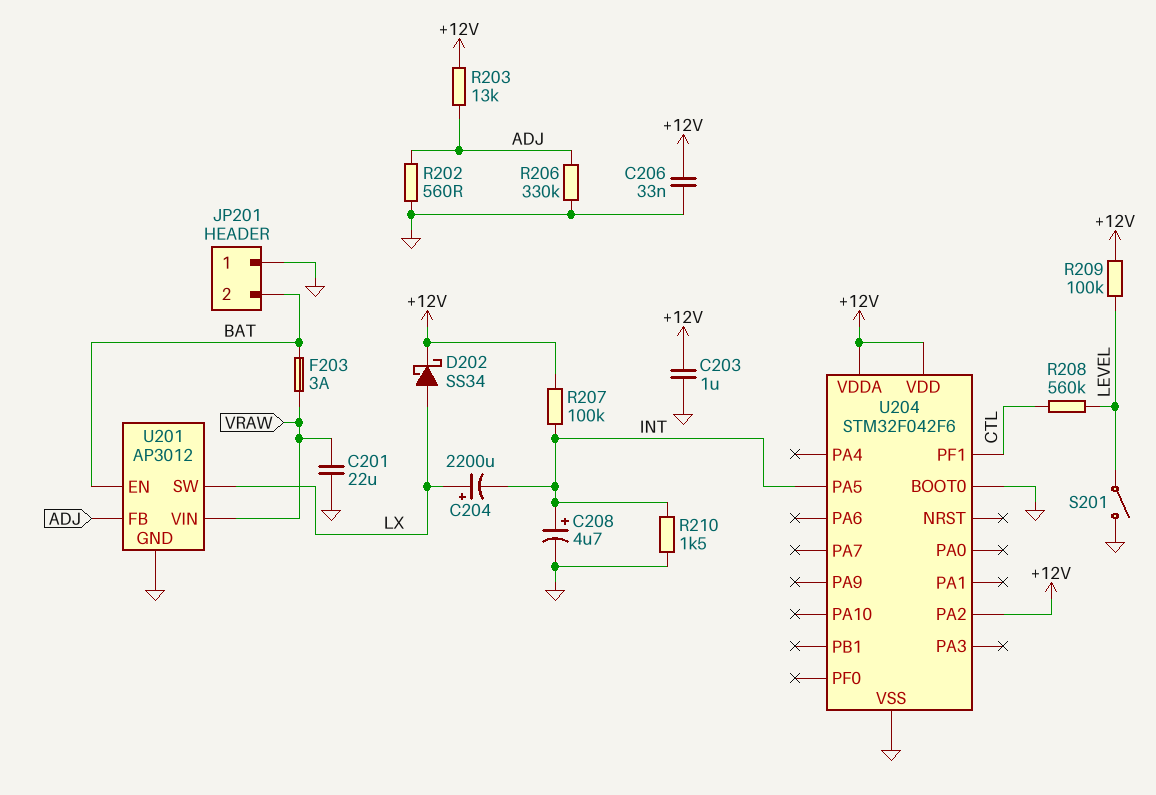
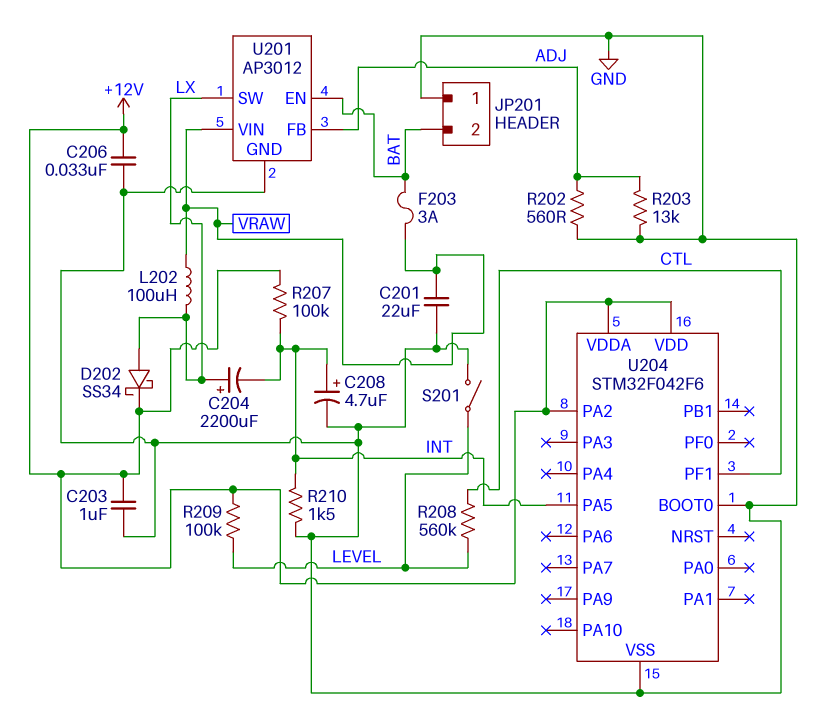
L202: none -> 100uH (LX, VRAW)
R203: 13k (+12V, ADJ) -> 13k (ADJ, GND)
R206: 330k (ADJ, GND) -> none

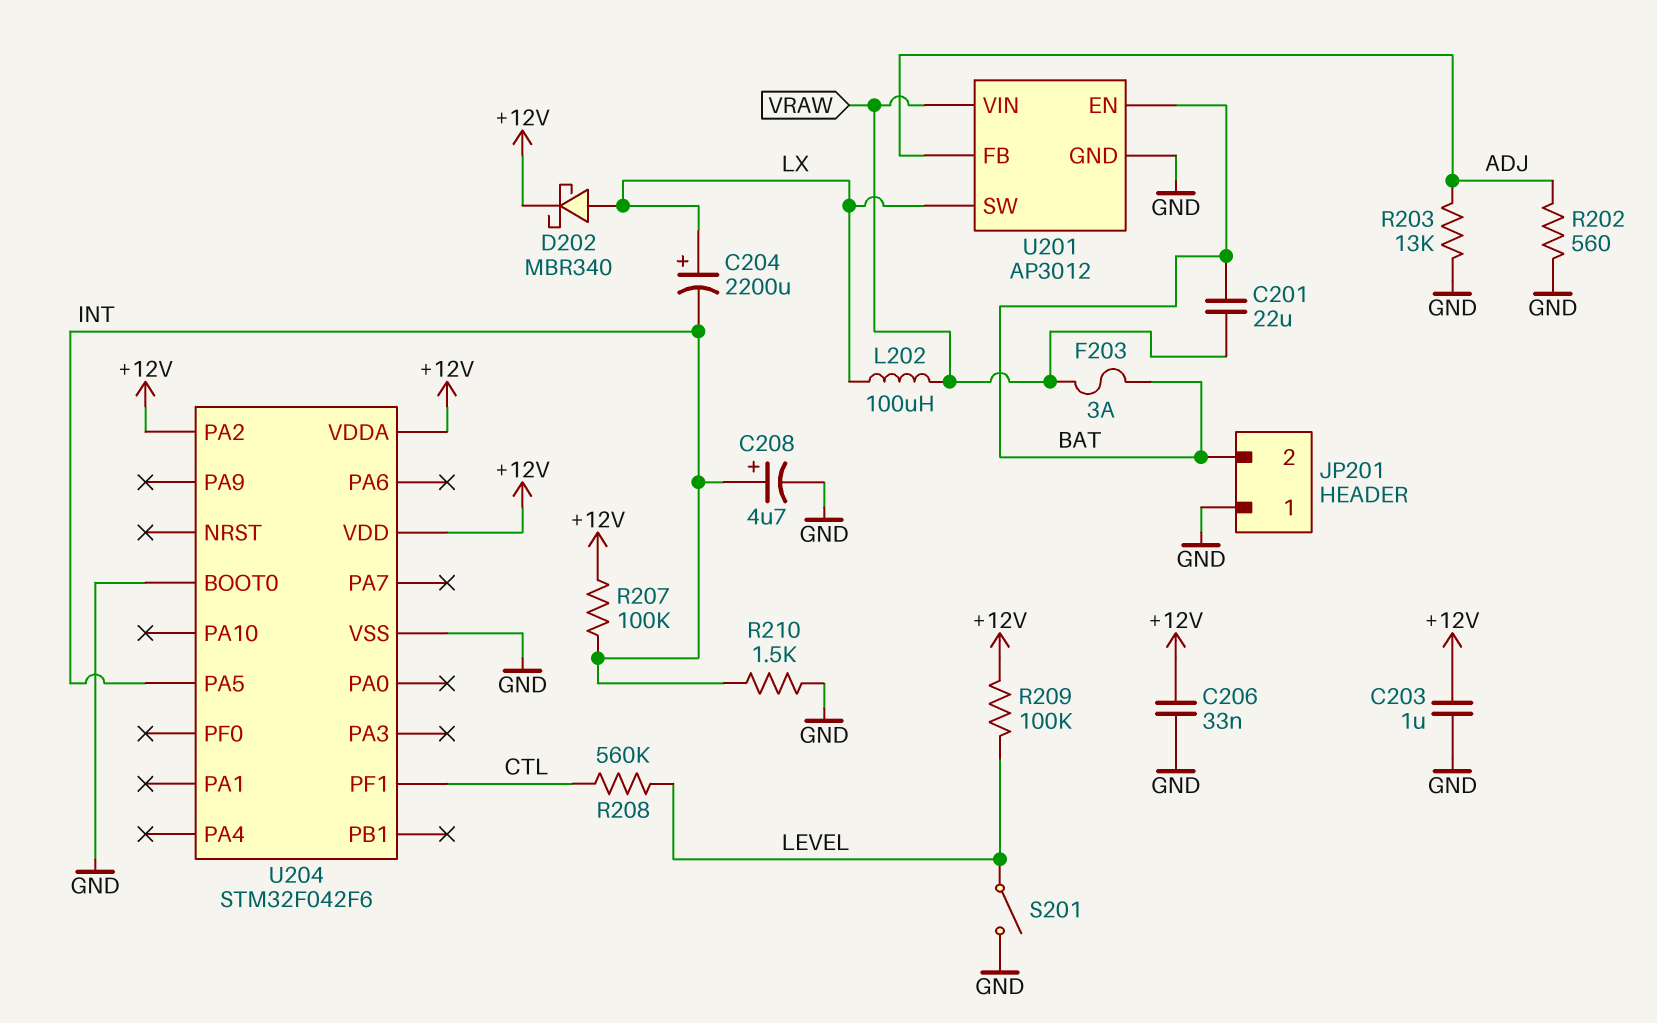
C201: 22uF (GND, VRAW) -> 22uF (BAT, VRAW)
D202: schottky SS34 (A LX, K +12V) -> schottky MBR340 (A LX, K +12V)

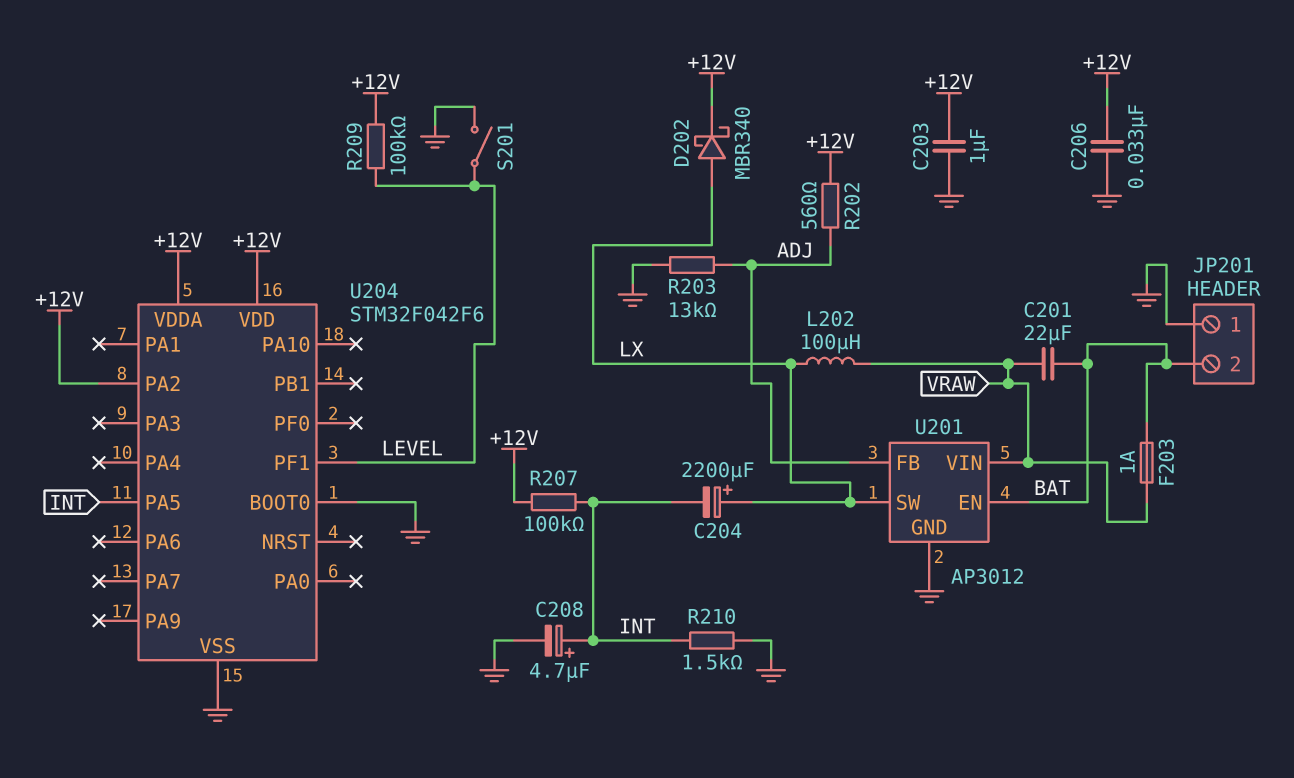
F203: 3A (BAT, VRAW) -> 1A (BAT, VRAW)
R202: 560 (ADJ, GND) -> 560 (+12V, ADJ)
R208: 560k (CTL, LEVEL) -> none
U204 pin PF1: CTL -> LEVEL

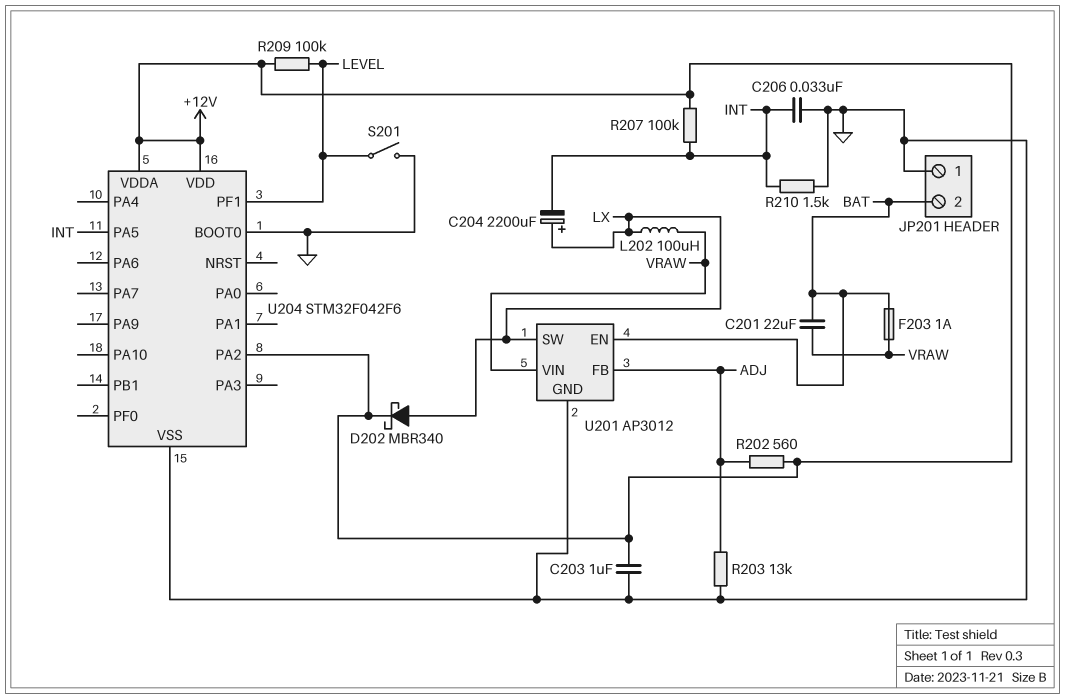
C206: 33nF (+12V, GND) -> 33nF (GND, INT)
C208: 4.7uF (plus INT, minus GND) -> none

